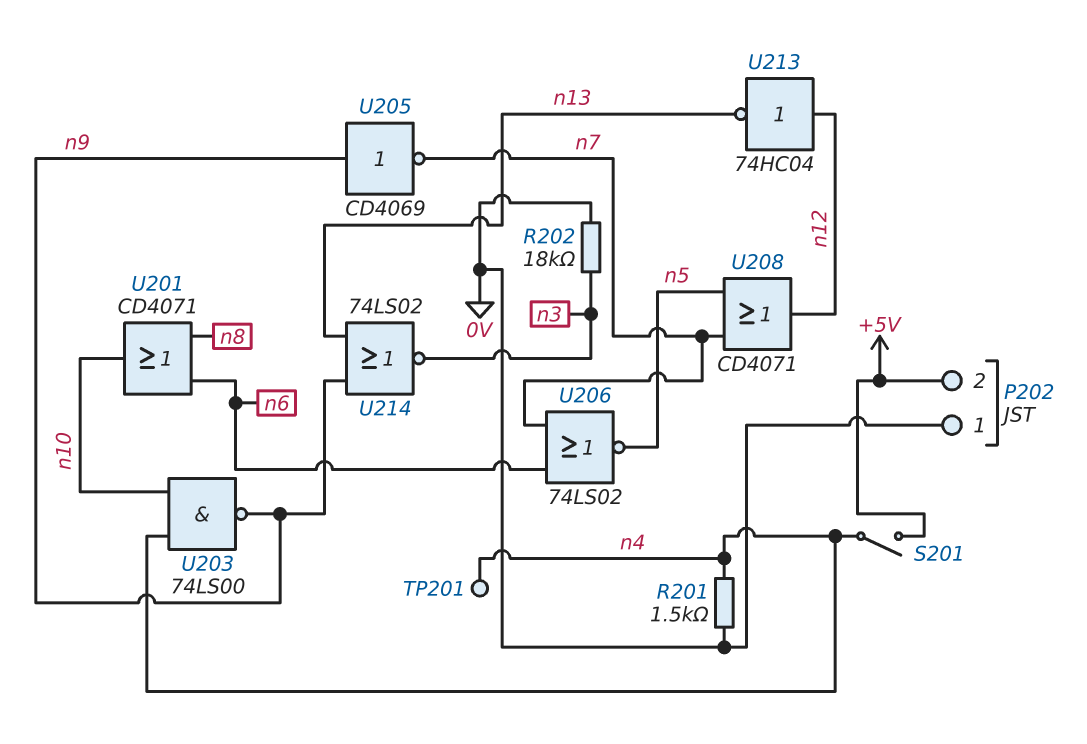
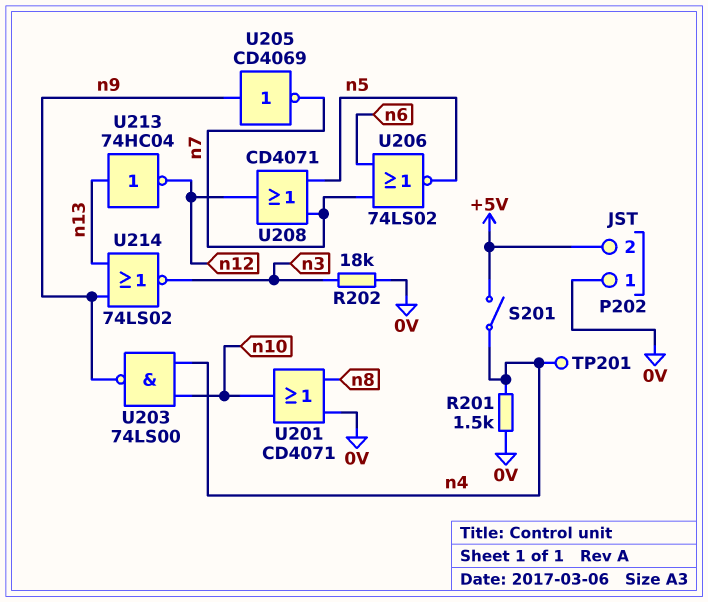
U201: OR CD4071 (in n6, in n8, out n10) -> OR CD4071 (in 0V, in n8, out n10)
U213: NOT 74HC04 (in n12, out n13) -> NOT 74HC04 (in n13, out n12)

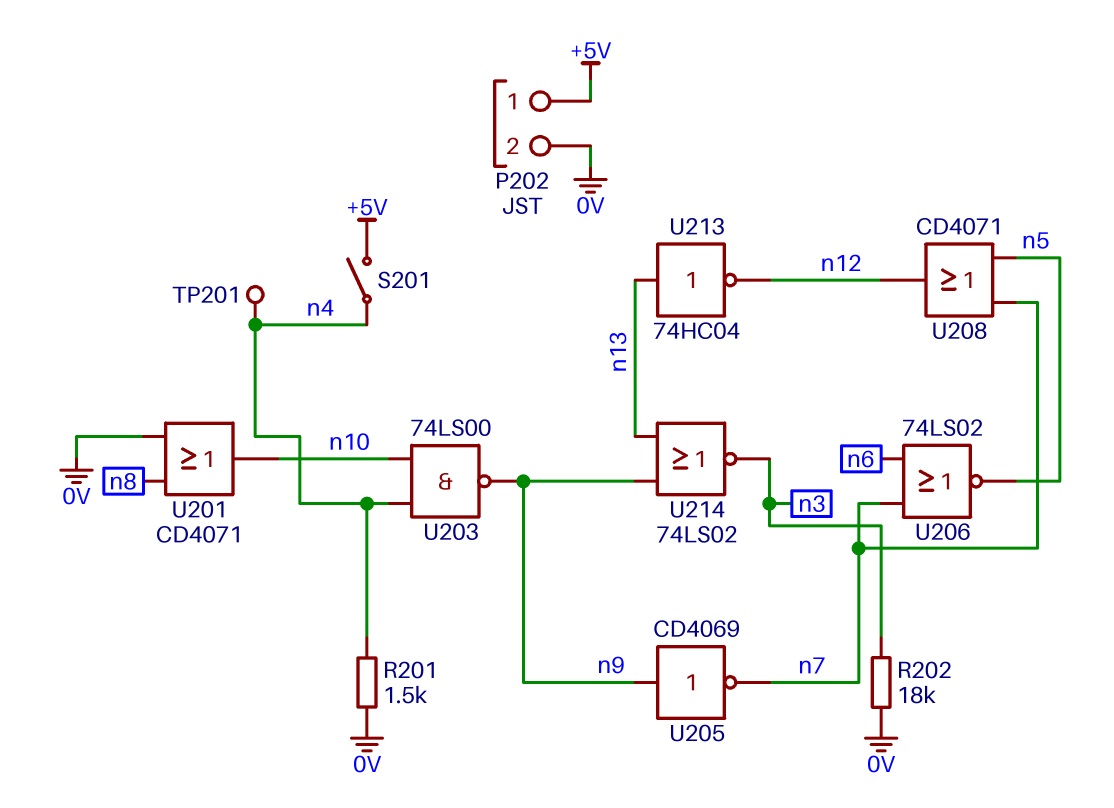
P202 pin 1: 0V -> +5V
P202 pin 2: +5V -> 0V

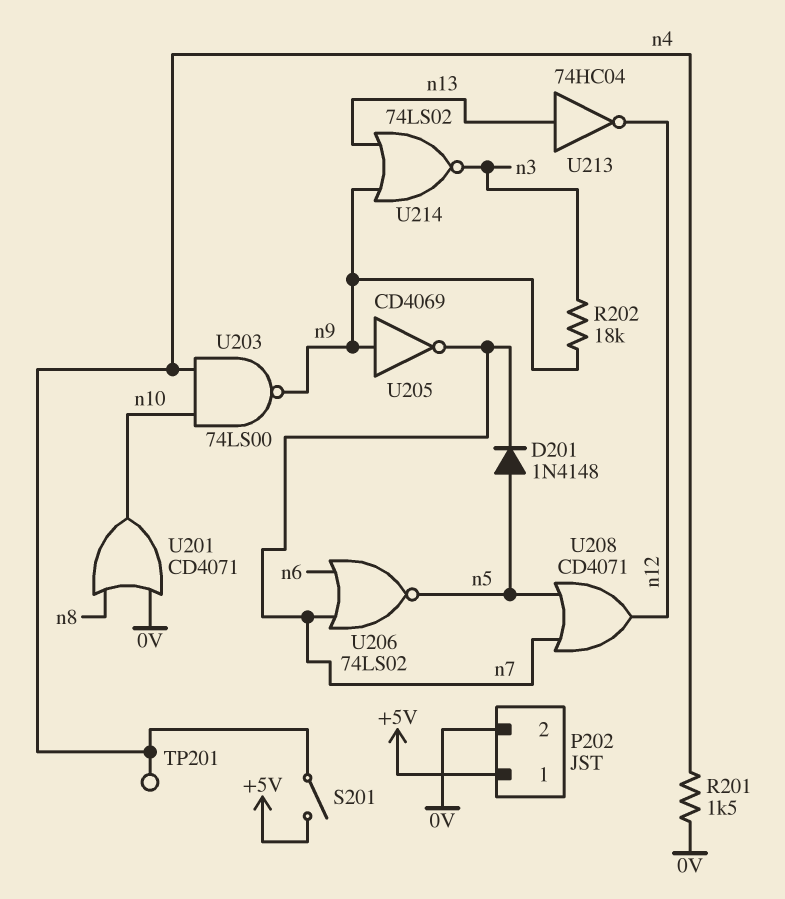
D201: none -> diode 1N4148 (A n5, K n7)
R202: 18k (0V, n3) -> 18k (n3, n9)

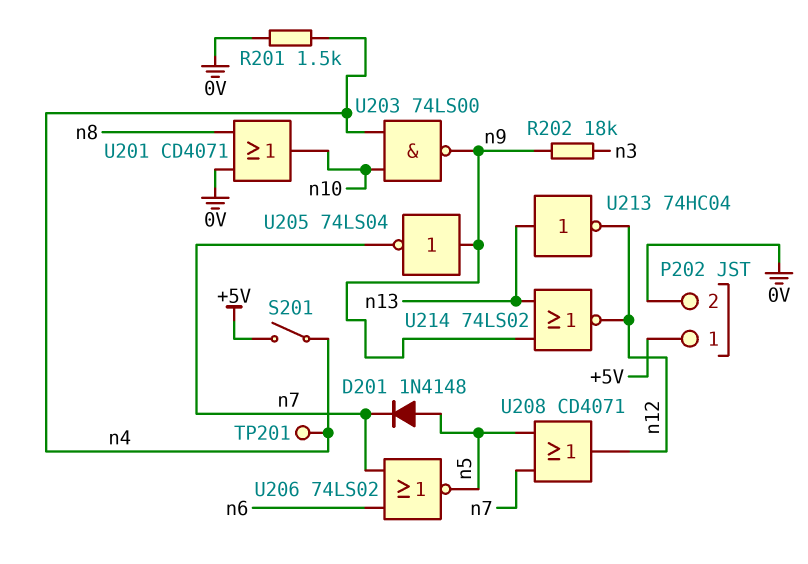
U205: NOT CD4069 (in n9, out n7) -> NOT 74LS04 (in n9, out n7)
U214: NOR 74LS02 (in n9, in n13, out n3) -> NOR 74LS02 (in n9, in n13, out n12)

